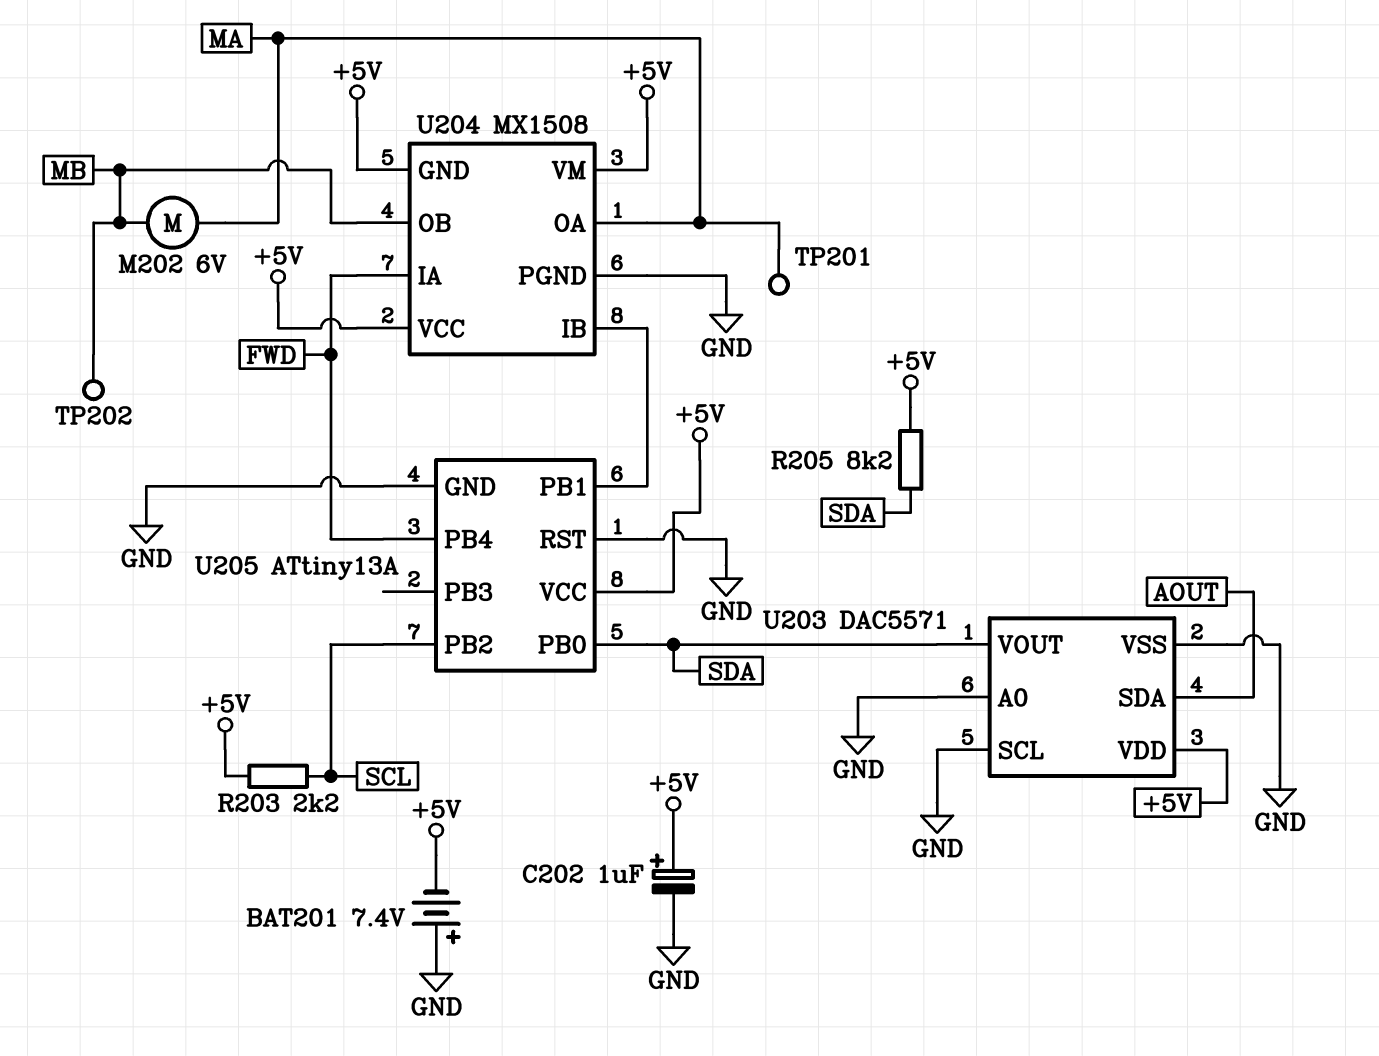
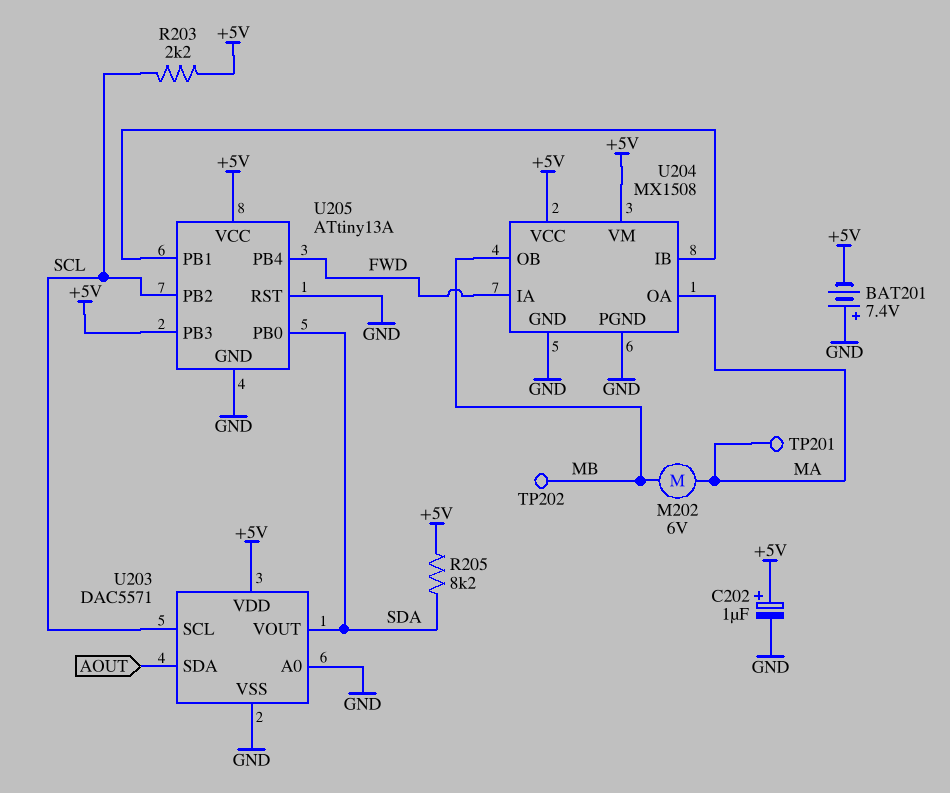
U203 pin SCL: GND -> SCL
U204 pin GND: +5V -> GND
U205 pin PB3: none -> +5V

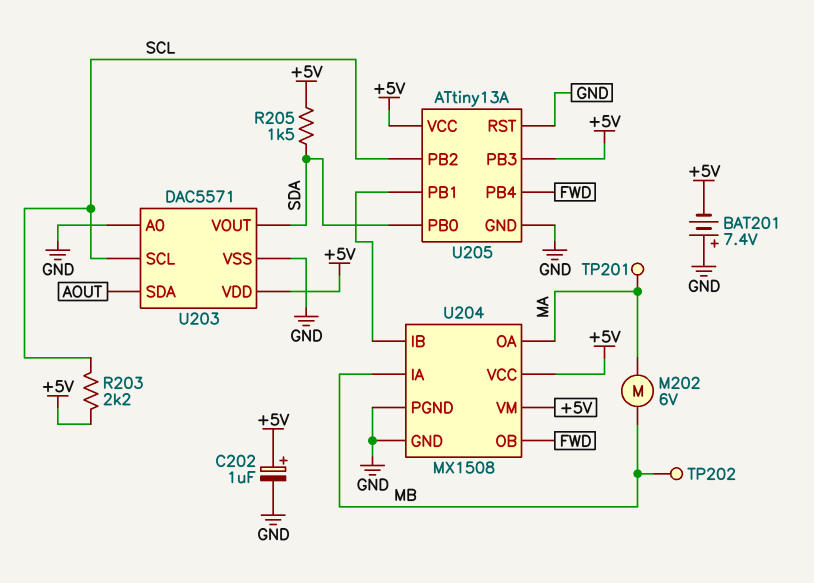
R205: 8.2k (+5V, SDA) -> 1.5k (+5V, SDA)
U204 pin IA: FWD -> MB
U204 pin OB: MB -> FWD

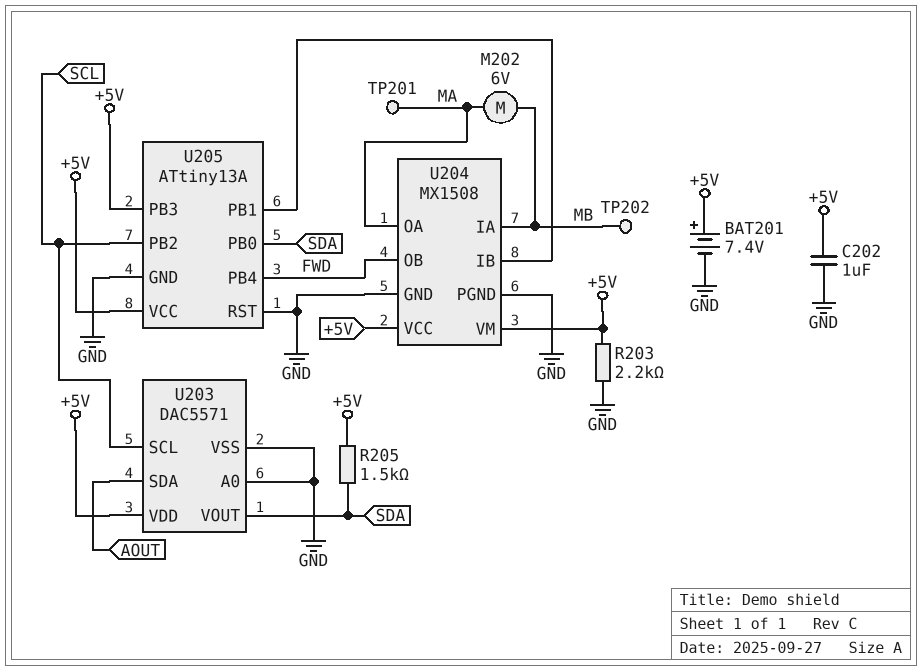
BAT201: 7.4V (plus GND, minus +5V) -> 7.4V (plus +5V, minus GND)
C202: 1uF (plus +5V, minus GND) -> 1uF (+5V, GND)
R203: 2.2k (+5V, SCL) -> 2.2k (+5V, GND)

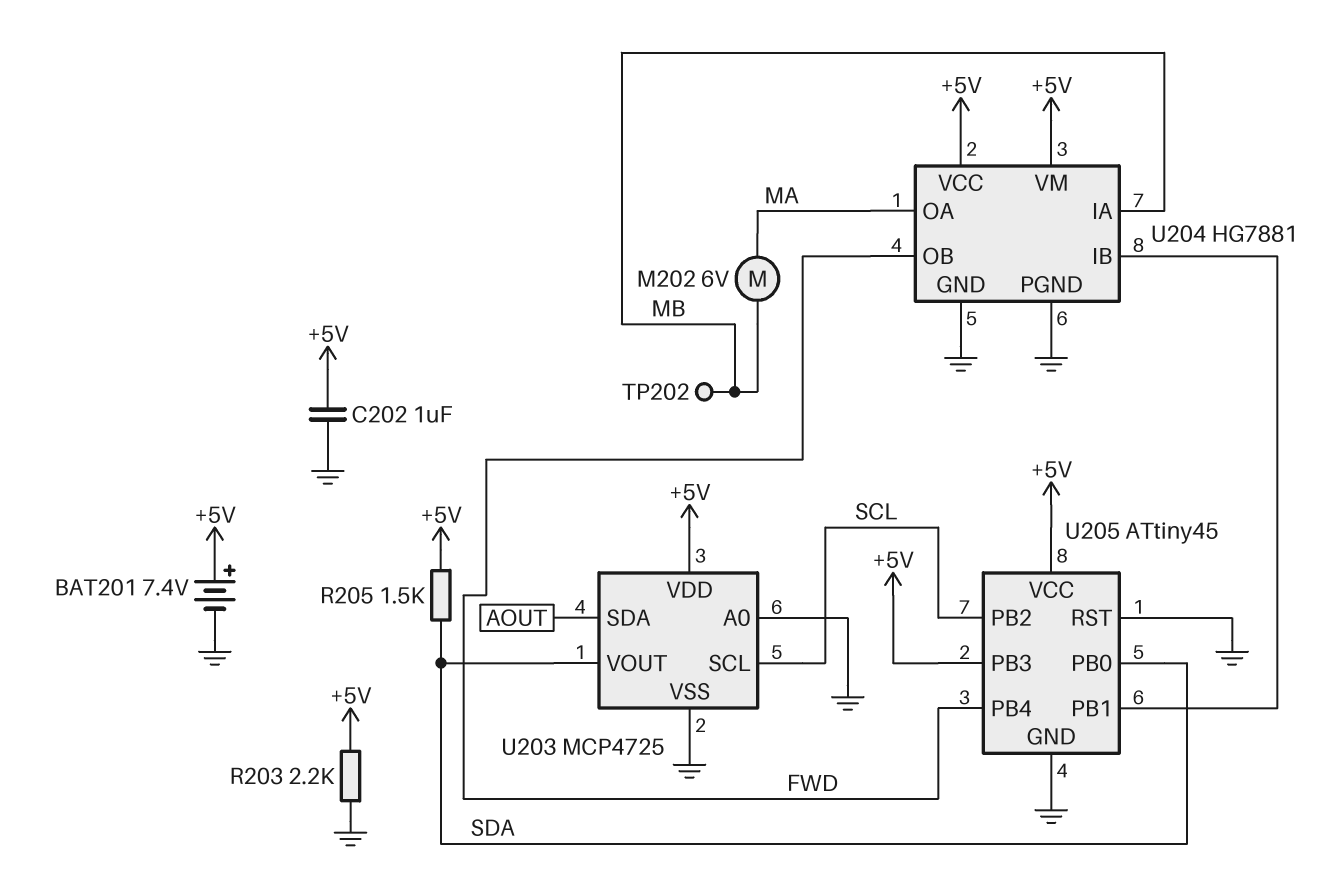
TP201: test point (MA) -> none
U203: DAC5571 -> MCP4725
U204: MX1508 -> HG7881
U205: ATtiny13A -> ATtiny45

